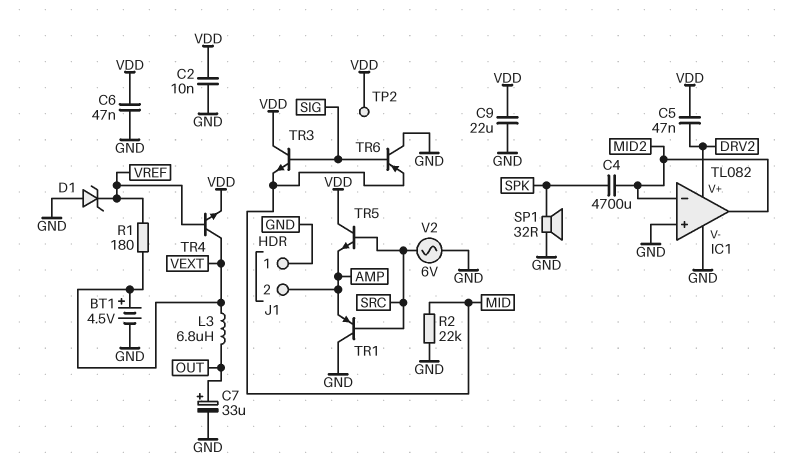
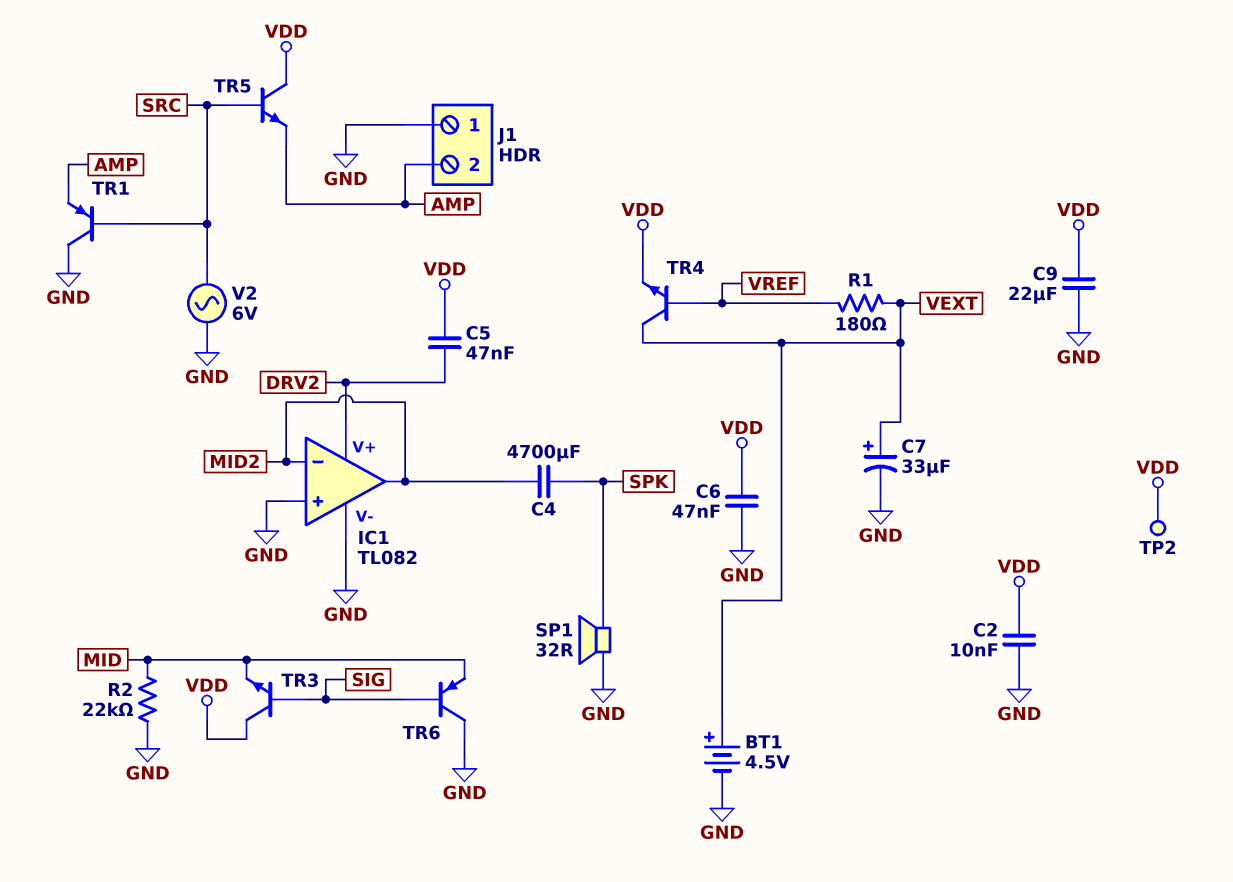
C7: 33uF (plus OUT, minus GND) -> 33uF (plus VEXT, minus GND)
D1: zener (A GND, K VREF) -> none
L3: 6.8uH (OUT, VEXT) -> none

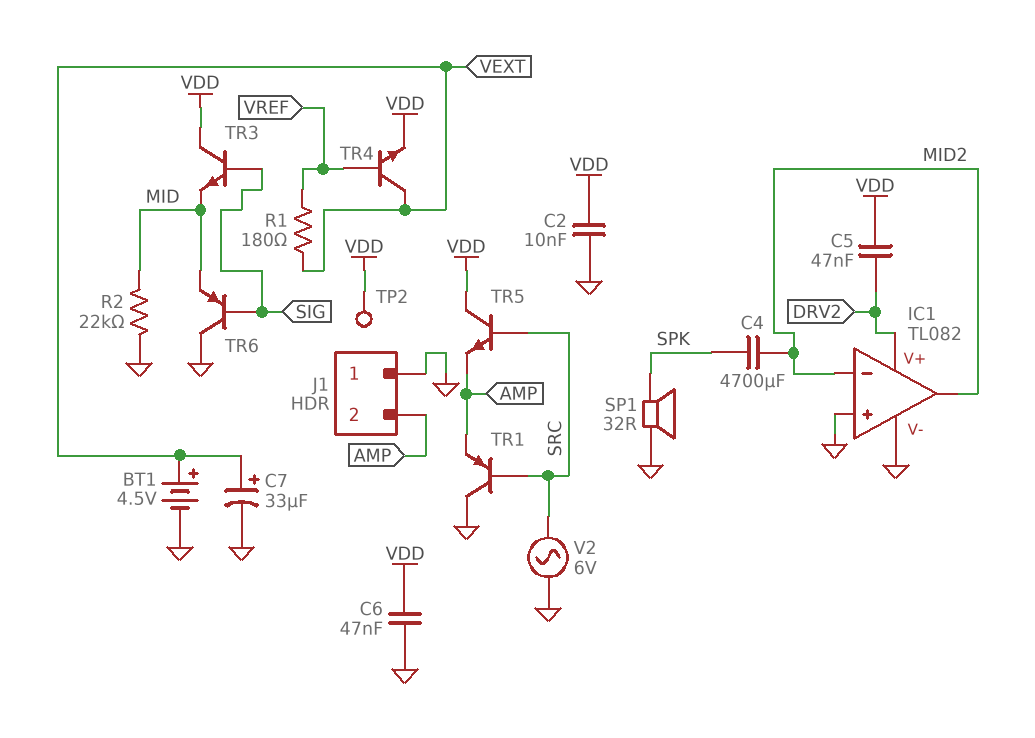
C9: 22uF (GND, VDD) -> none

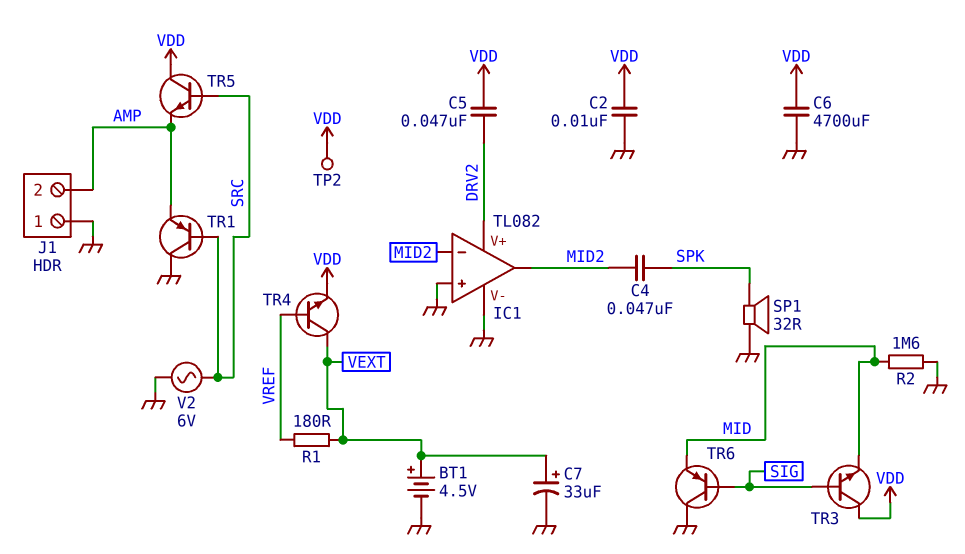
C4: 4700uF (MID2, SPK) -> 47nF (MID2, SPK)
C6: 47nF (GND, VDD) -> 4700uF (GND, VDD)
R2: 22k (GND, MID) -> 1.6M (GND, MID)

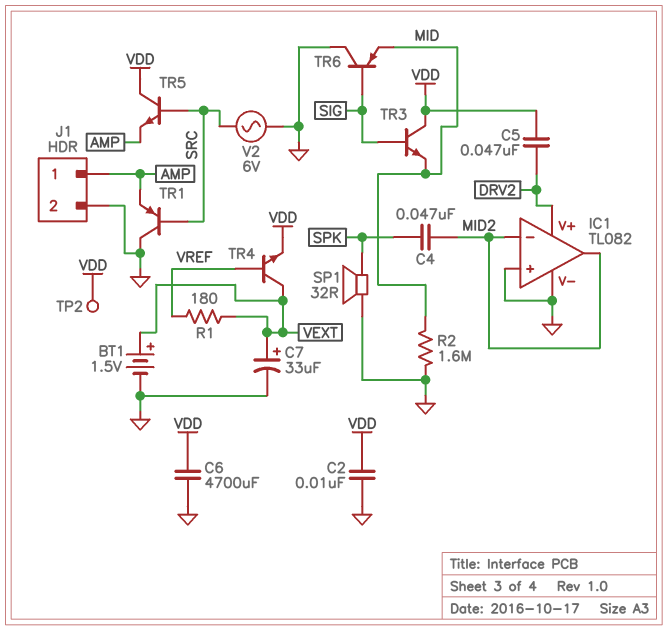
BT1: 4.5V (plus VEXT, minus GND) -> 1.5V (plus VEXT, minus GND)
J1 pin 1: GND -> AMP
J1 pin 2: AMP -> GND

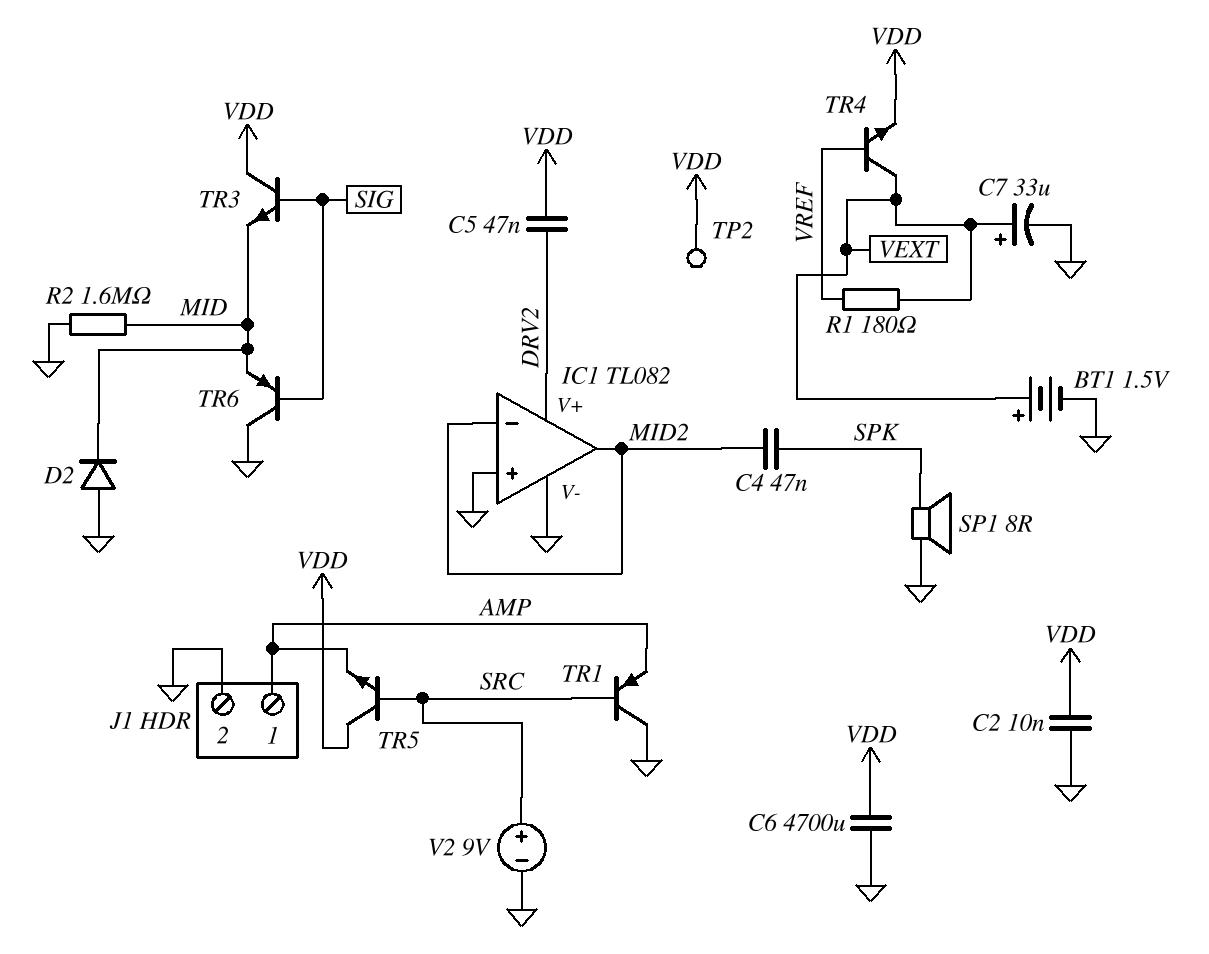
D2: none -> diode (A GND, K MID)
SP1: speaker 32R (GND, SPK) -> speaker 8R (GND, SPK)
V2: AC 6V (GND, SRC) -> 9V (plus SRC, minus GND)

